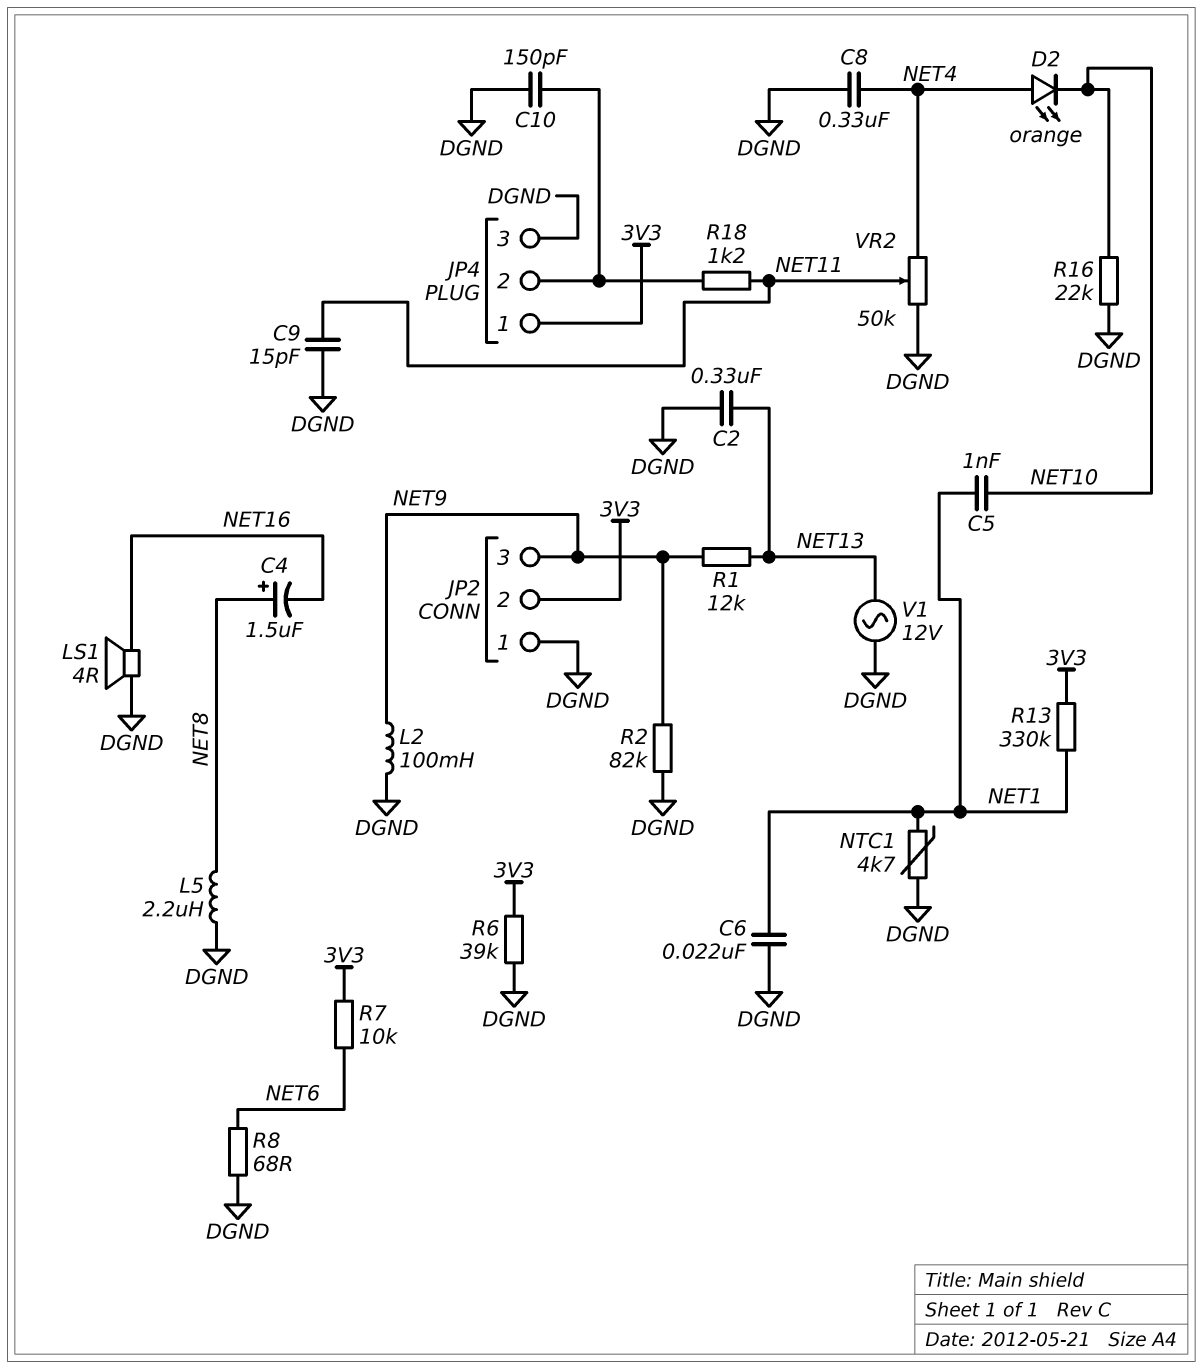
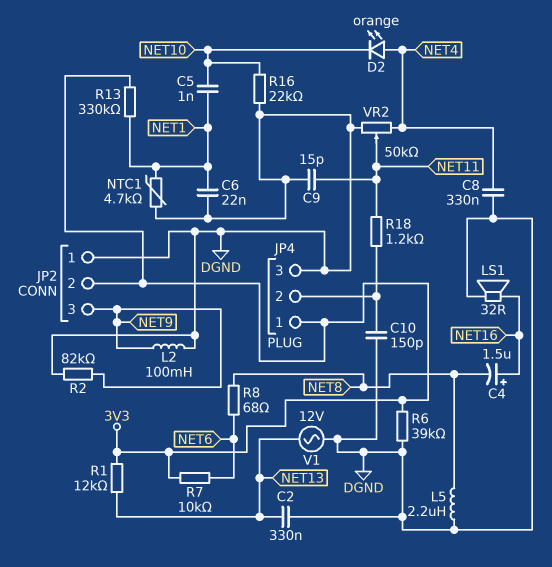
C4: 1.5uF (plus NET8, minus NET16) -> 1.5uF (plus NET16, minus NET8)
LS1: speaker 4R (DGND, NET16) -> speaker 32R (DGND, NET16)
R1: 12k (NET9, NET13) -> 12k (3V3, NET13)
R8: 68 (DGND, NET6) -> 68 (NET6, NET8)

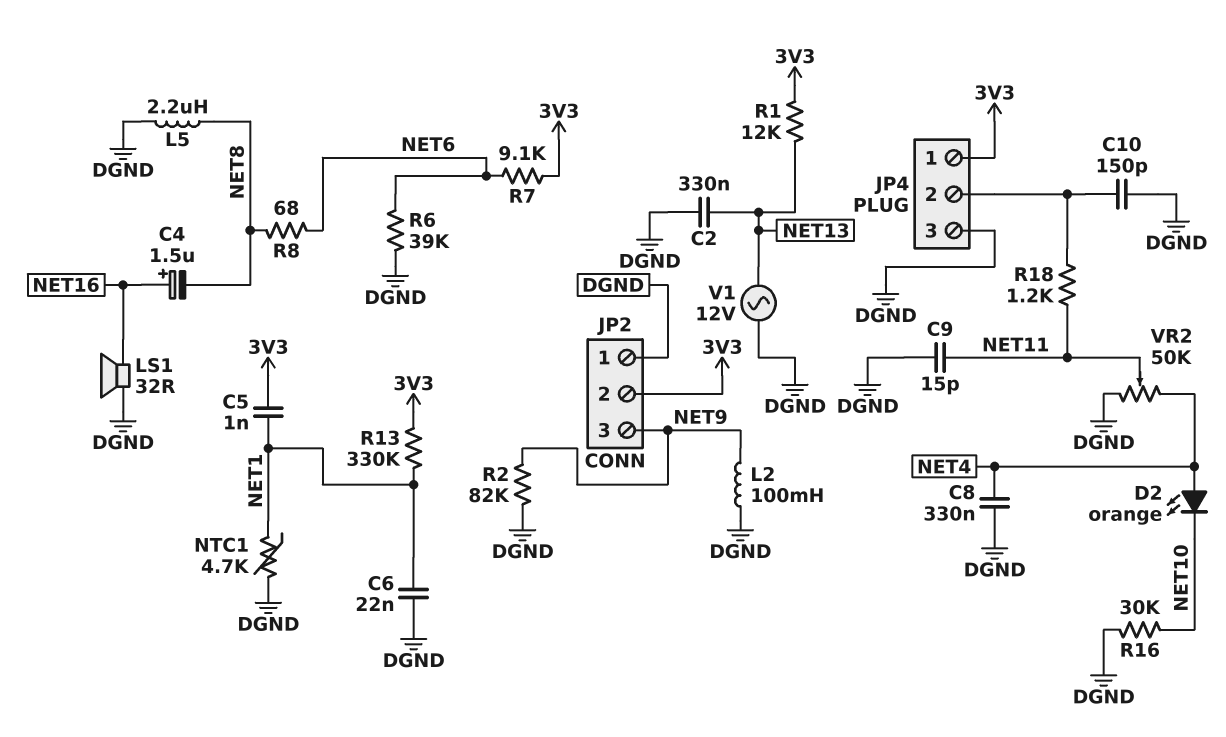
C5: 1nF (NET1, NET10) -> 1nF (3V3, NET1)
R6: 39k (3V3, DGND) -> 39k (DGND, NET6)
R7: 10k (3V3, NET6) -> 9.1k (3V3, NET6)
R16: 22k (DGND, NET10) -> 30k (DGND, NET10)

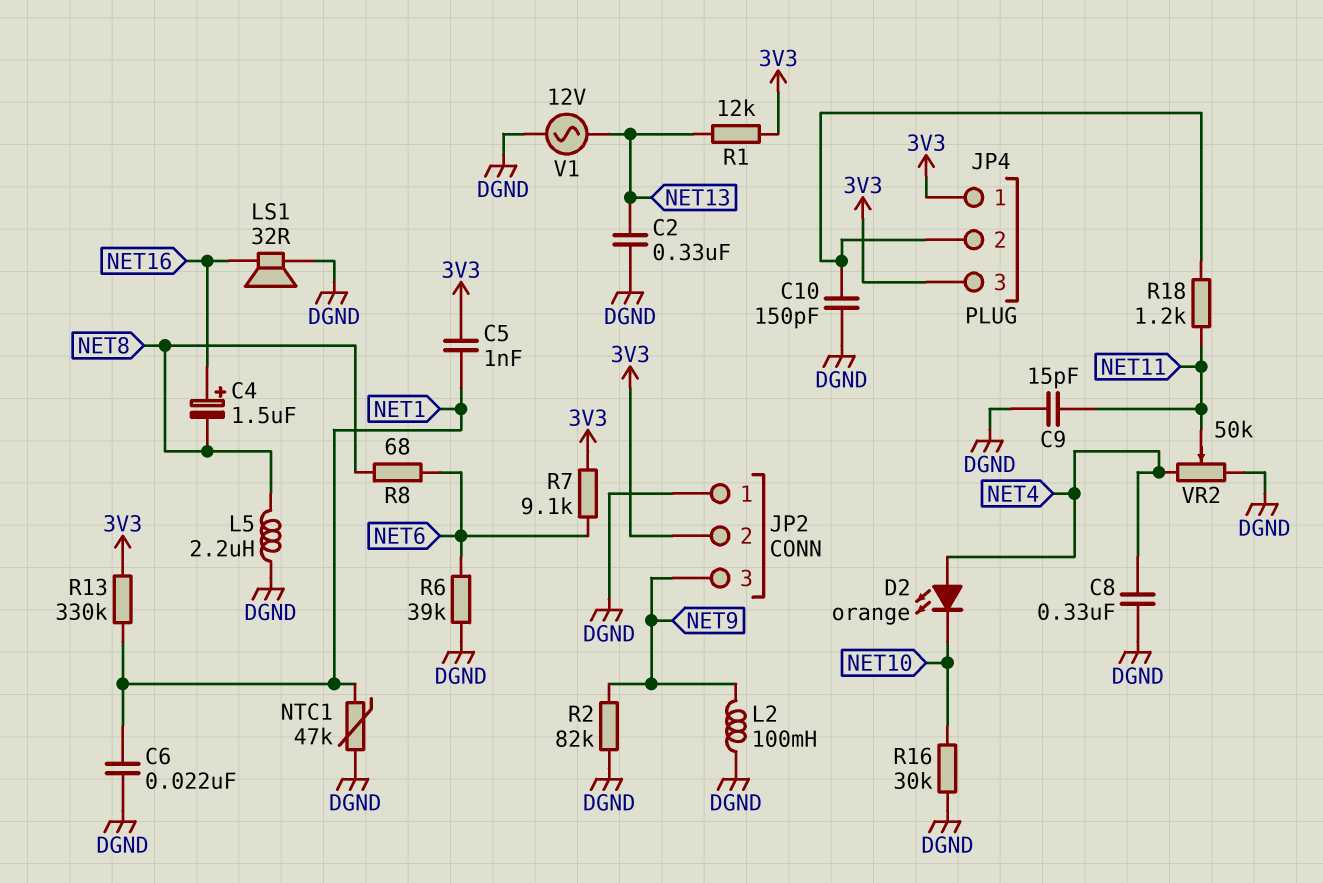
JP4 pin 3: DGND -> 3V3
NTC1: 4.7k (DGND, NET1) -> 47k (DGND, NET1)

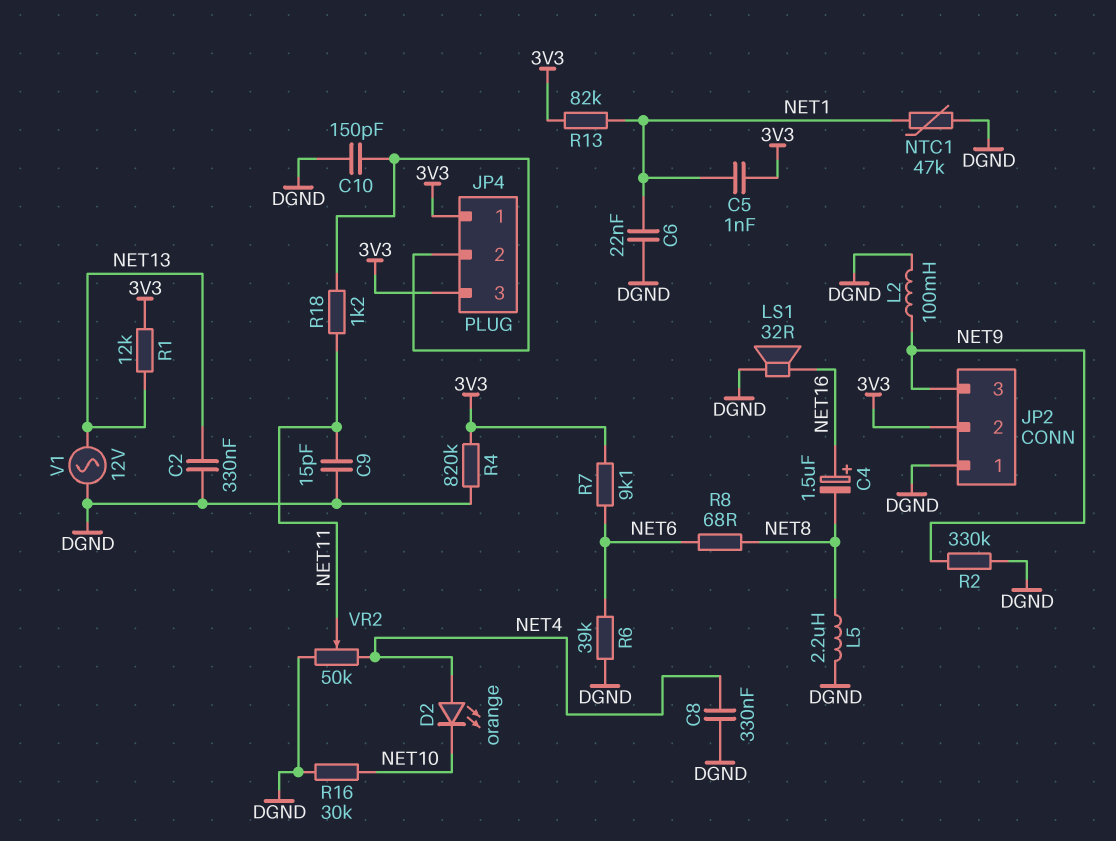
R2: 82k (DGND, NET9) -> 330k (DGND, NET9)
R4: none -> 820k (3V3, DGND)
R13: 330k (3V3, NET1) -> 82k (3V3, NET1)

